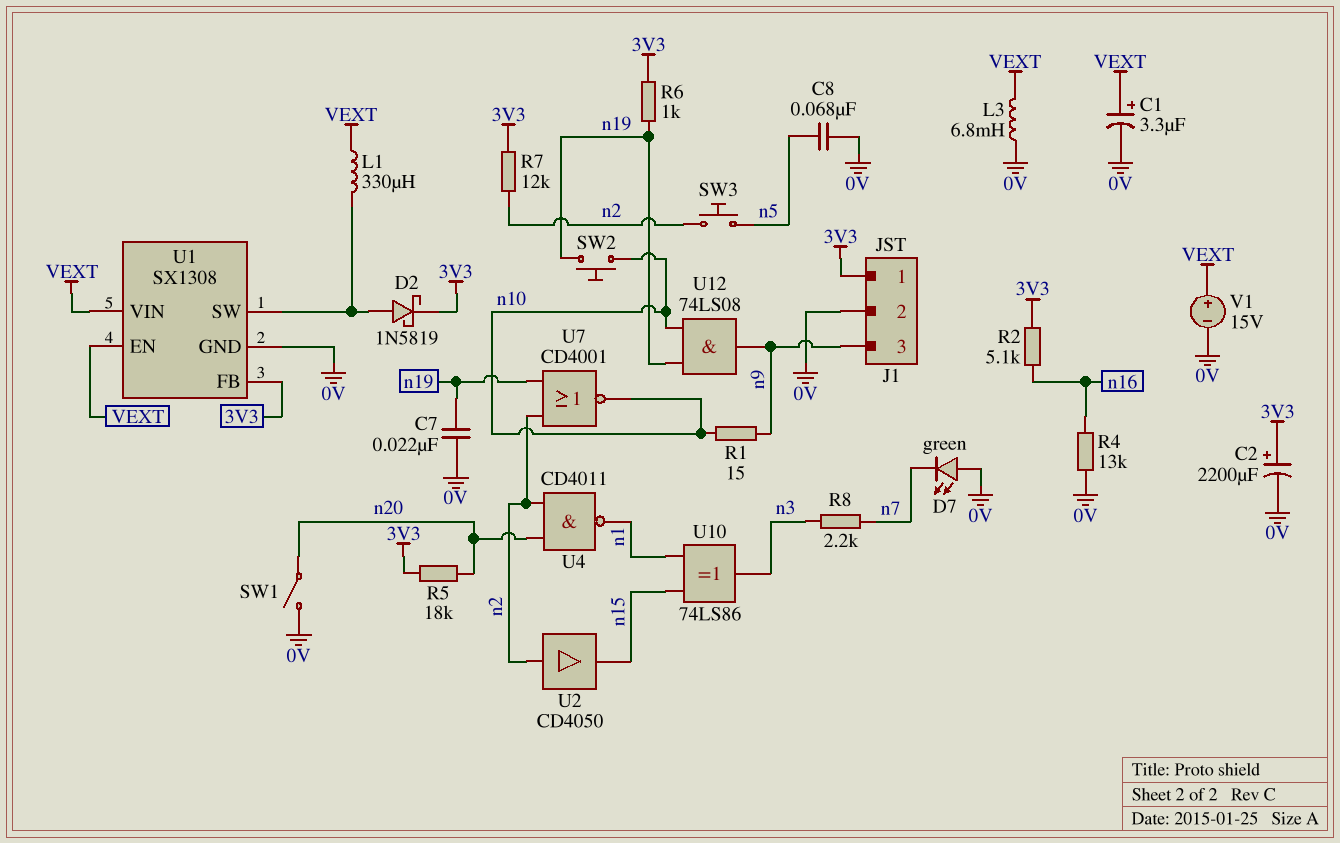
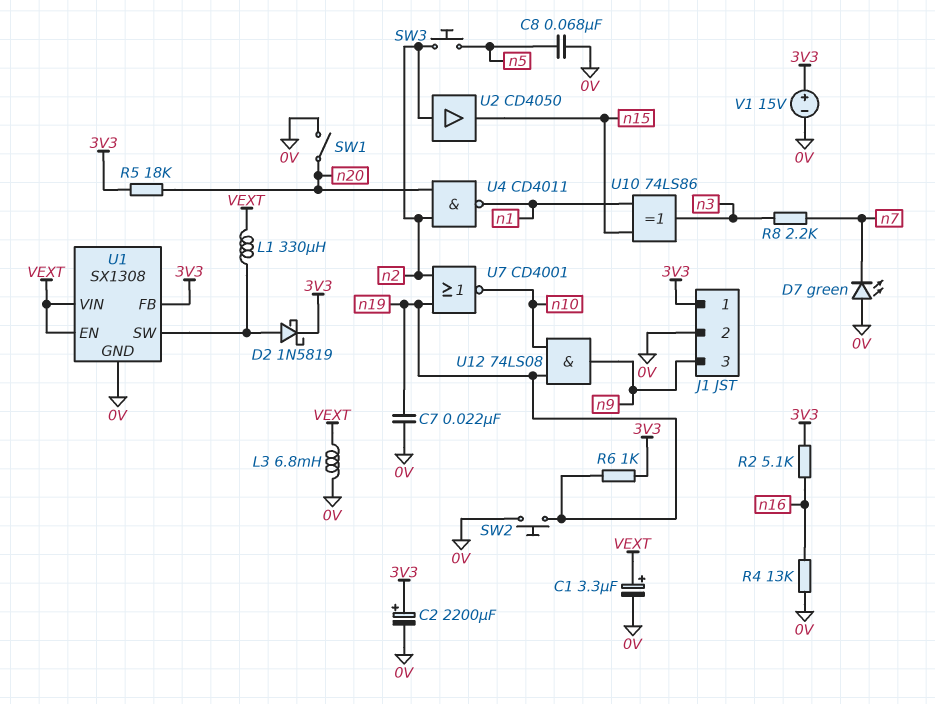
R1: 15 (n9, n10) -> none
R7: 12k (3V3, n2) -> none
SW2: button (n10, n19) -> button (0V, n19)
V1: 15V (plus VEXT, minus 0V) -> 15V (plus 3V3, minus 0V)

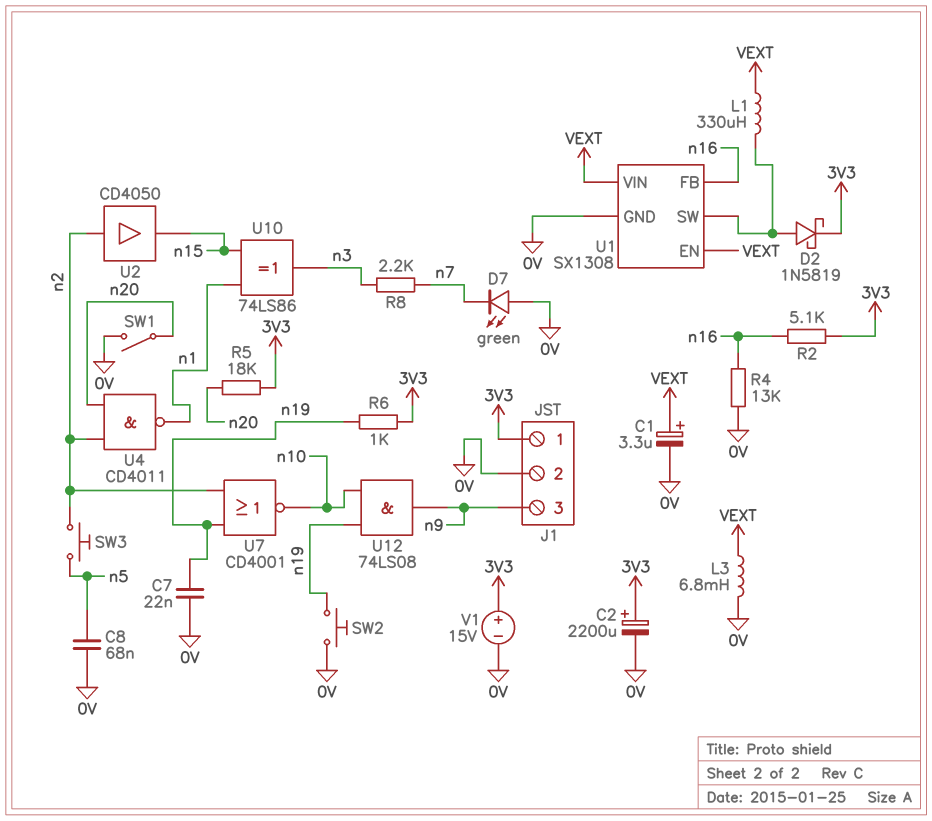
U1 pin FB: 3V3 -> n16

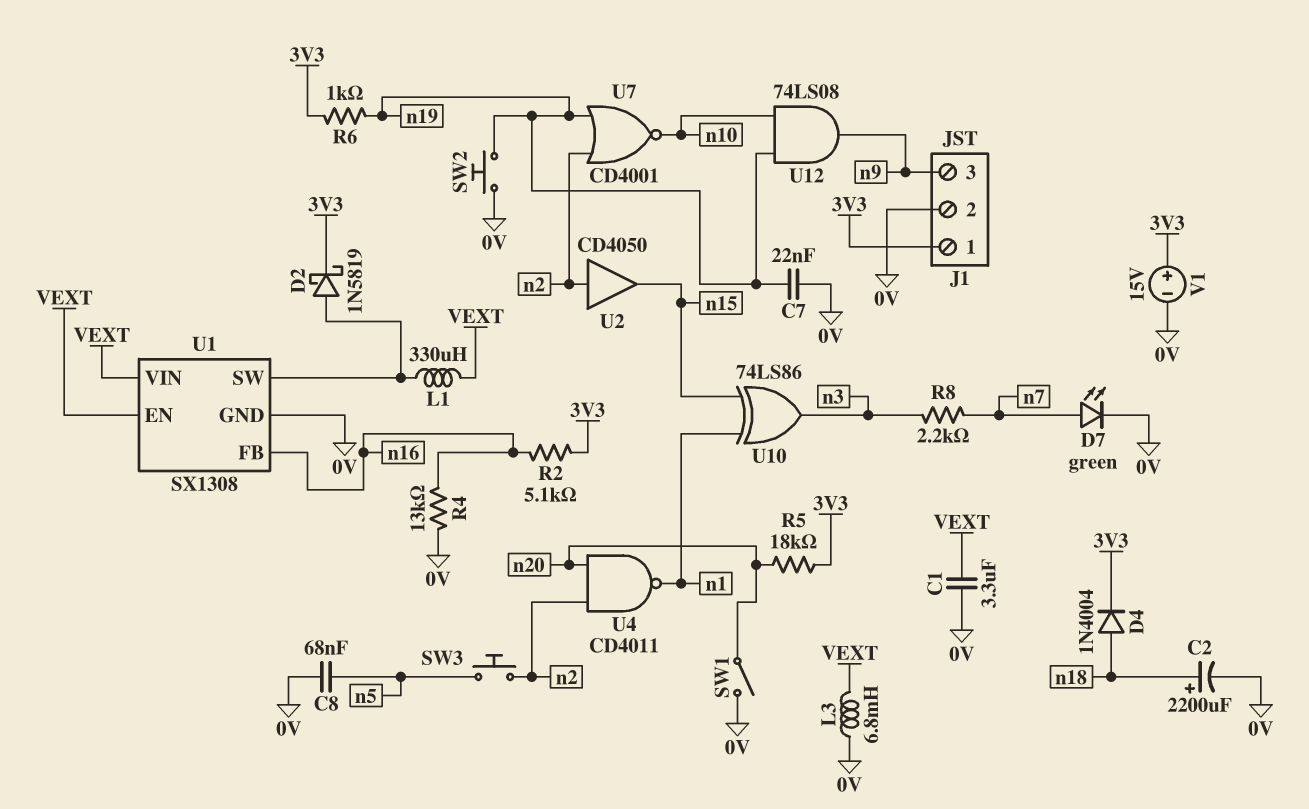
C1: 3.3uF (plus VEXT, minus 0V) -> 3.3uF (0V, VEXT)
C2: 2200uF (plus 3V3, minus 0V) -> 2200uF (plus n18, minus 0V)
D4: none -> diode 1N4004 (A n18, K 3V3)
D7: LED green (A 0V, K n7) -> LED green (A n7, K 0V)

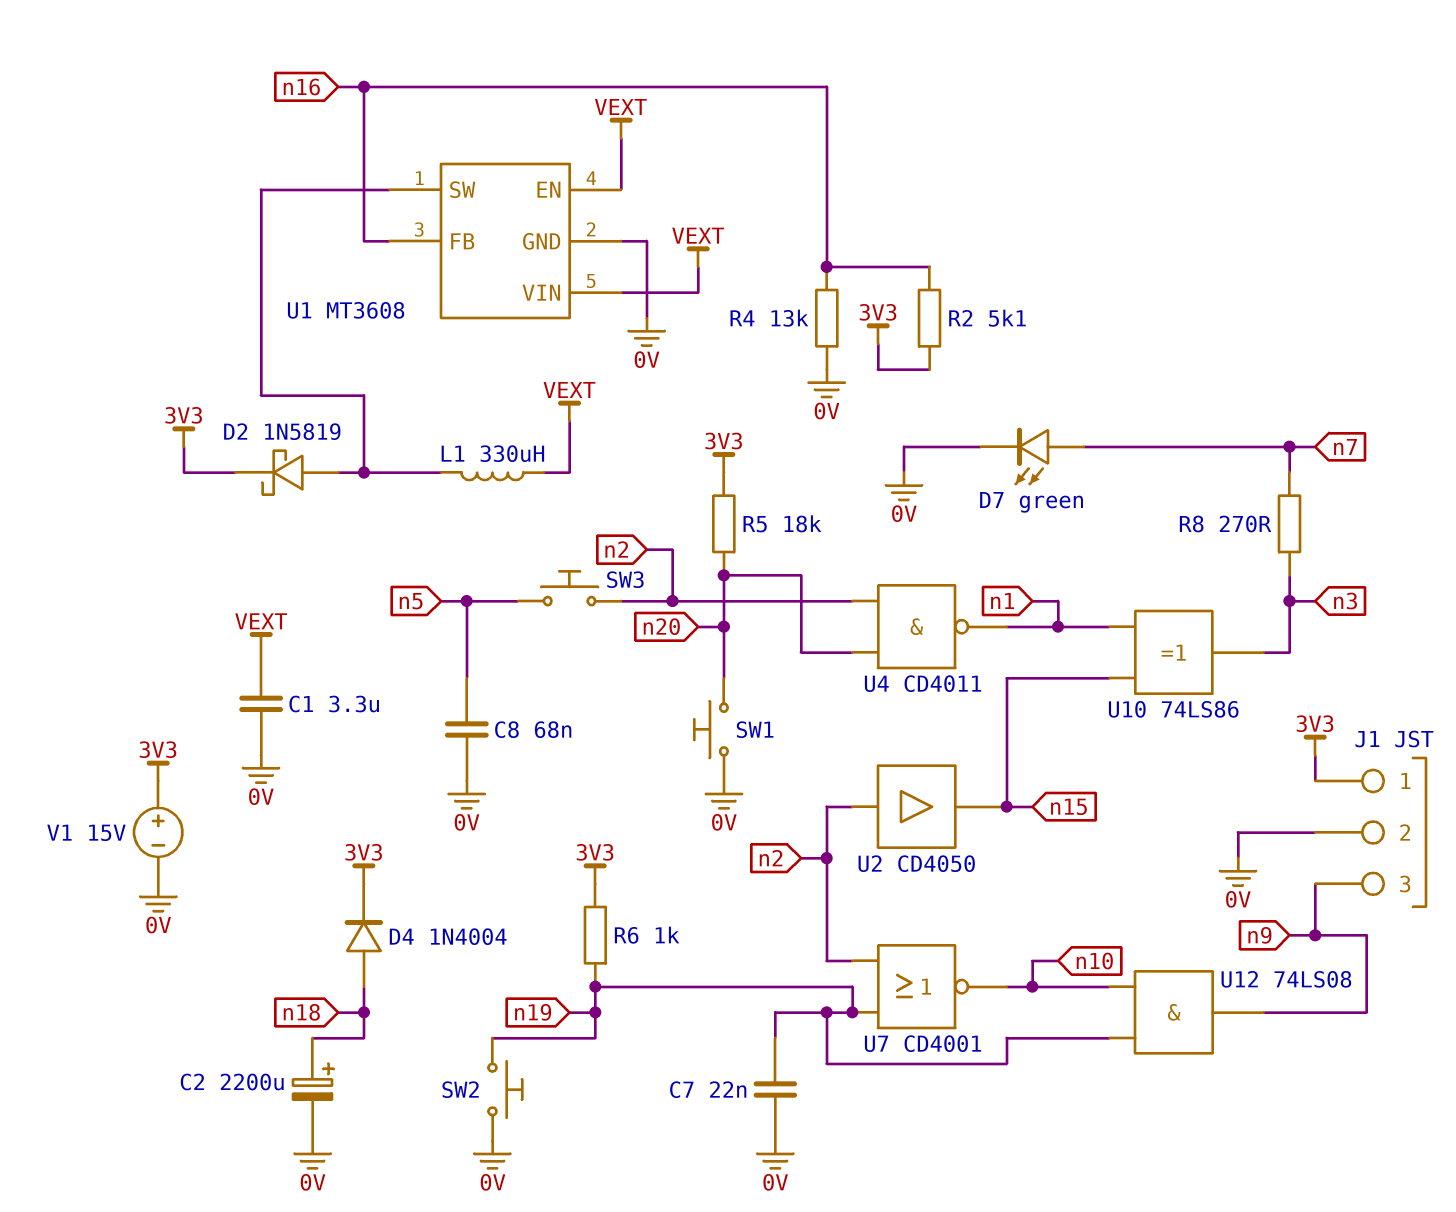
L3: 6.8mH (0V, VEXT) -> none
R8: 2.2k (n3, n7) -> 270 (n3, n7)
SW1: switch (0V, n20) -> button (0V, n20)
U1: SX1308 -> MT3608

